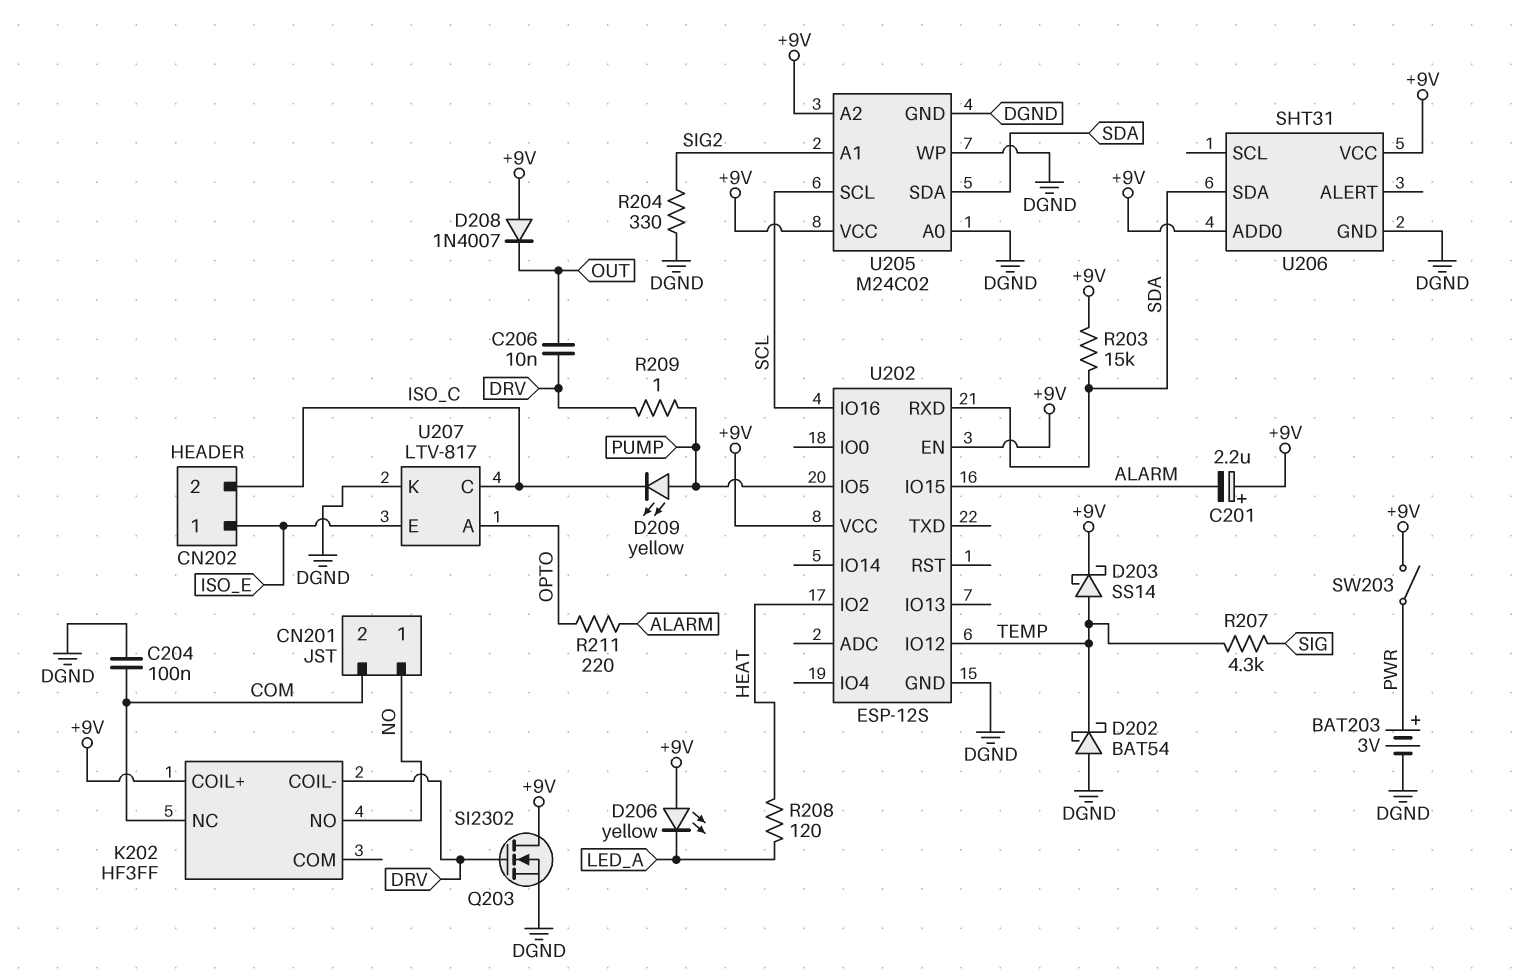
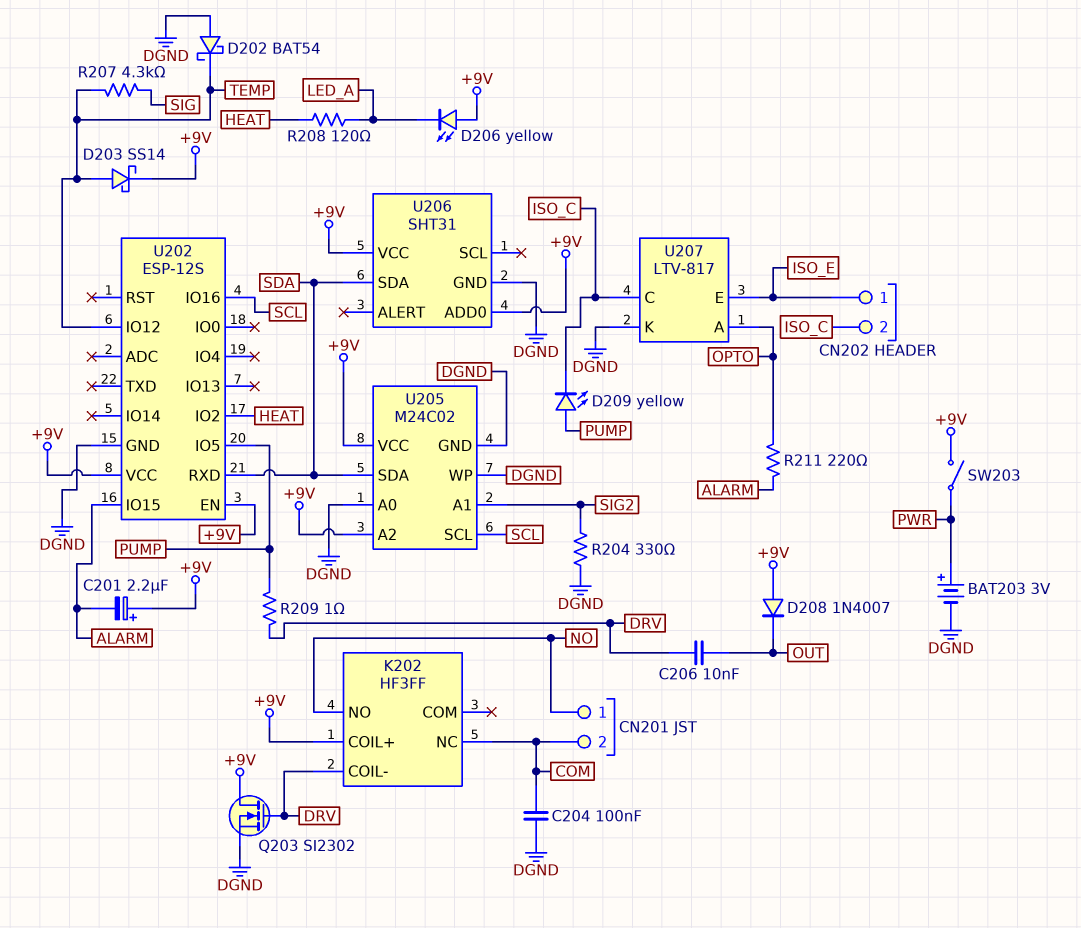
R203: 15k (+9V, SDA) -> none

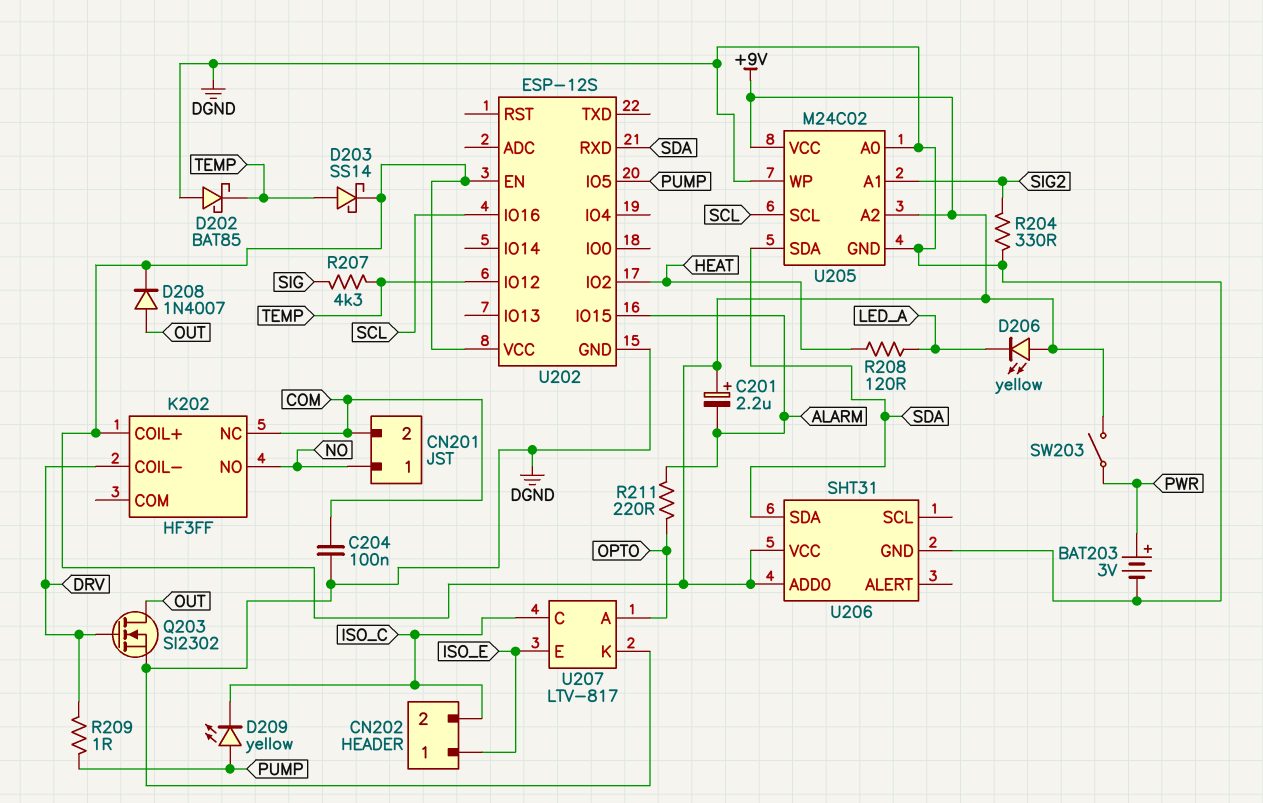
C206: 10nF (DRV, OUT) -> none
D202: schottky BAT54 (A DGND, K TEMP) -> schottky BAT85 (A DGND, K TEMP)
D208: diode 1N4007 (A +9V, K OUT) -> diode 1N4007 (A OUT, K +9V)
Q203: NMOS SI2302 (G DRV, D +9V, S DGND) -> NMOS SI2302 (G DRV, D OUT, S DGND)

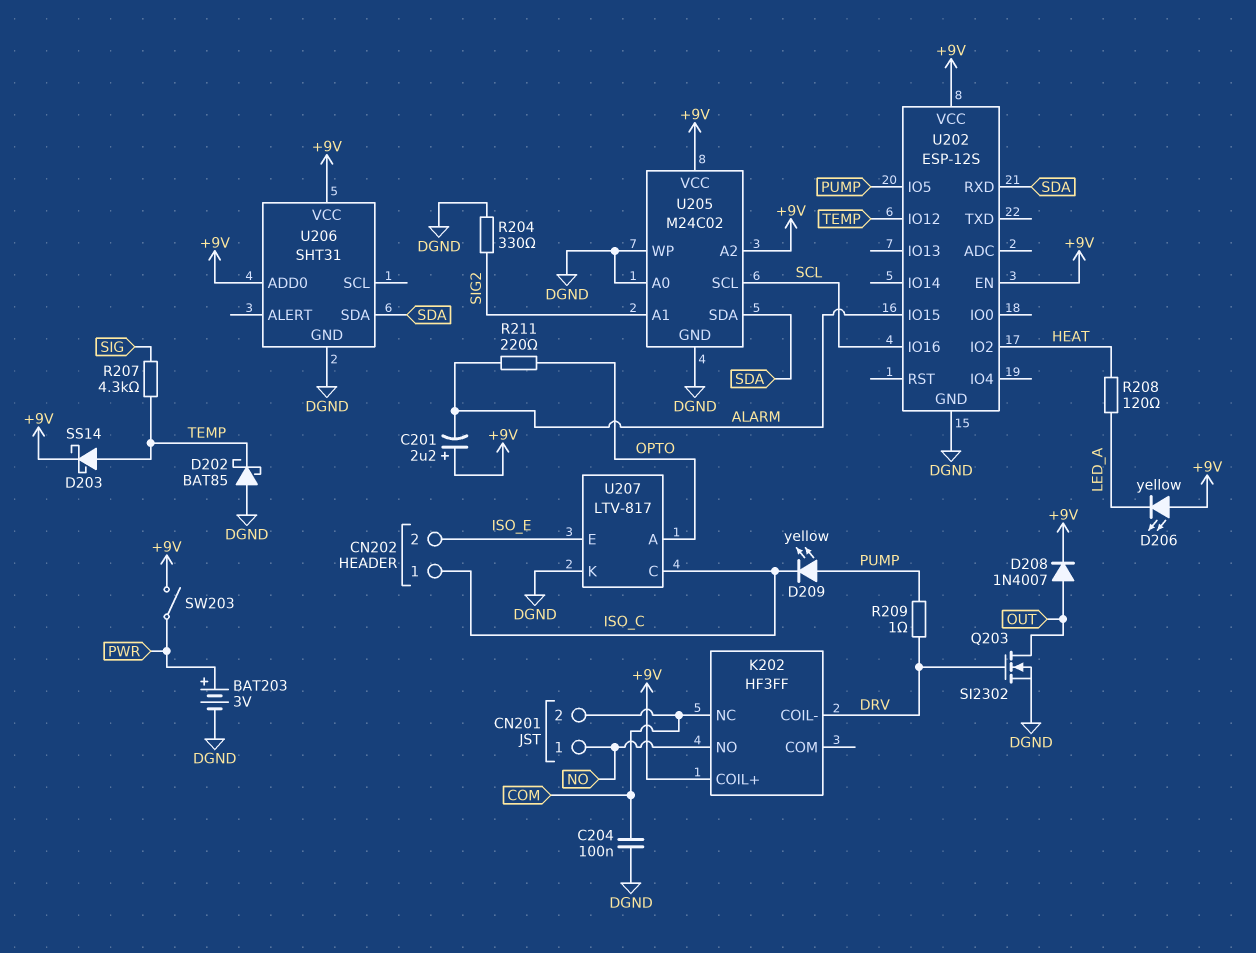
CN202 pin 1: ISO_E -> ISO_C
CN202 pin 2: ISO_C -> ISO_E

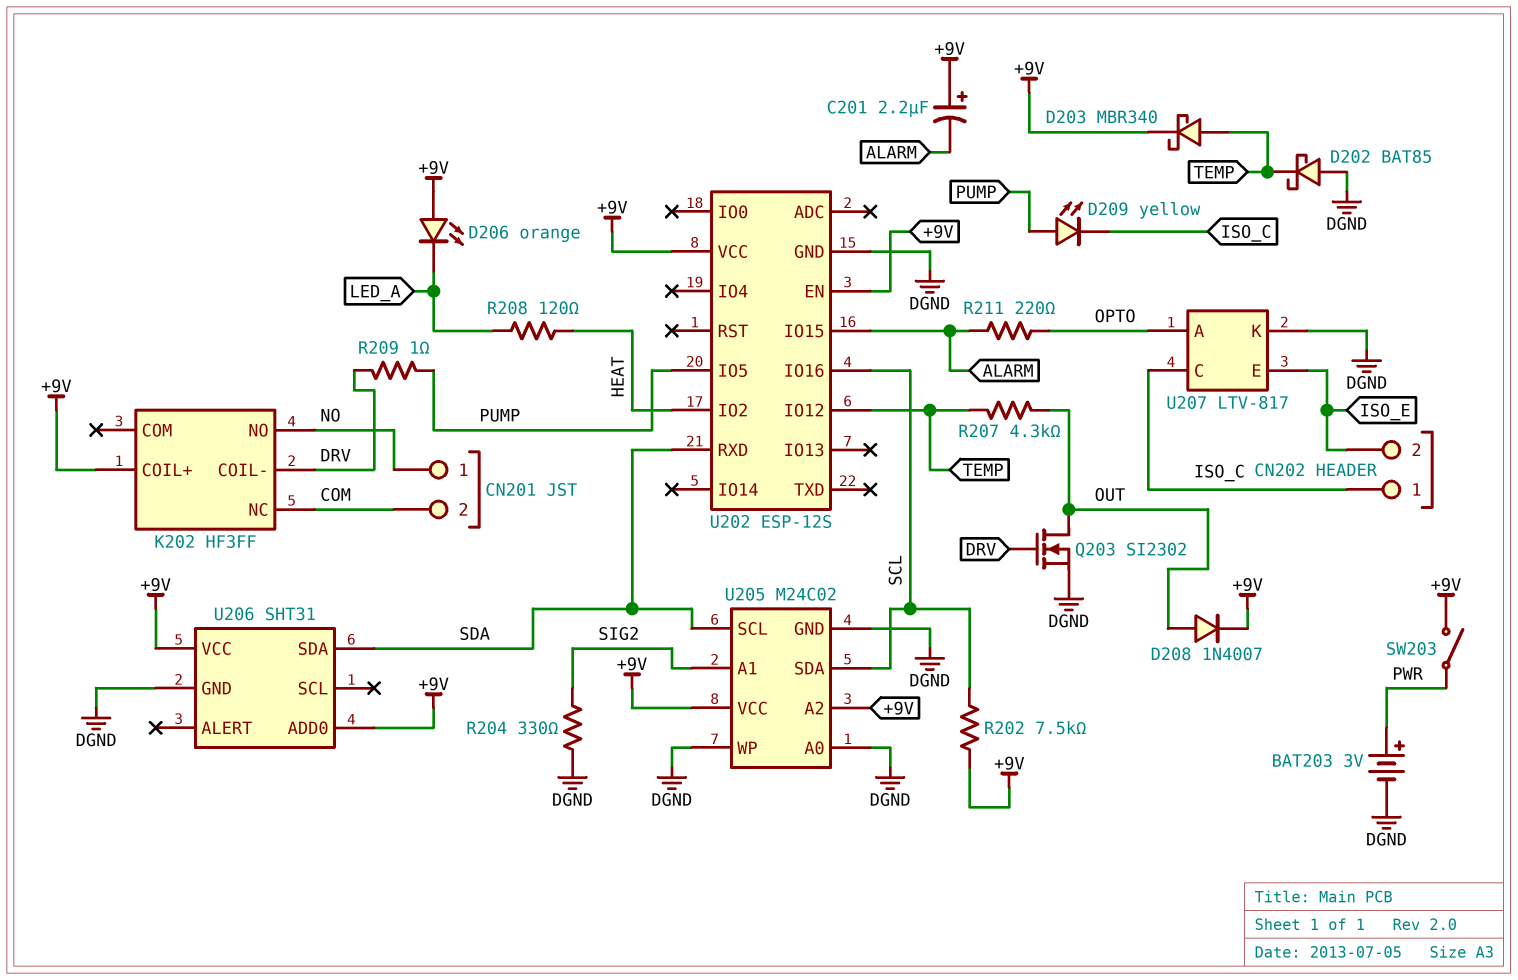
C204: 100nF (COM, DGND) -> none
D203: schottky SS14 (A TEMP, K +9V) -> schottky MBR340 (A TEMP, K +9V)
D206: LED yellow (A +9V, K LED_A) -> LED orange (A +9V, K LED_A)
R202: none -> 7.5k (+9V, SCL)
R207: 4.3k (SIG, TEMP) -> 4.3k (OUT, TEMP)
U205 pin SCL: SCL -> SDA
U205 pin SDA: SDA -> SCL

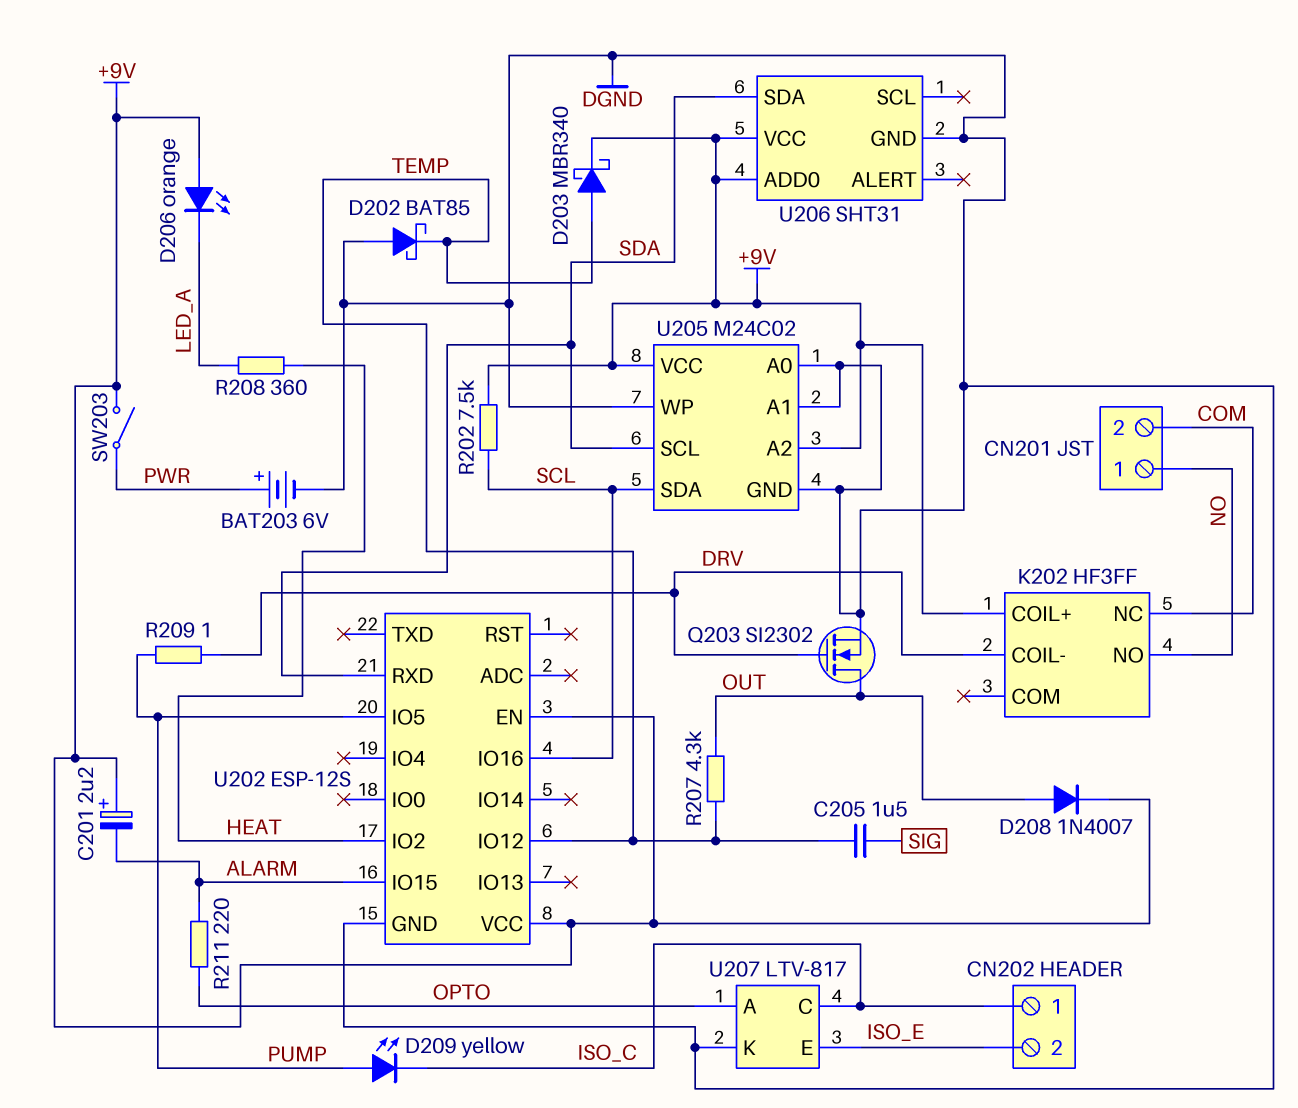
BAT203: 3V (plus PWR, minus DGND) -> 6V (plus PWR, minus DGND)
C205: none -> 1.5uF (SIG, TEMP)
R204: 330 (DGND, SIG2) -> none
R208: 120 (HEAT, LED_A) -> 360 (HEAT, LED_A)
U205 pin A1: SIG2 -> DGND

